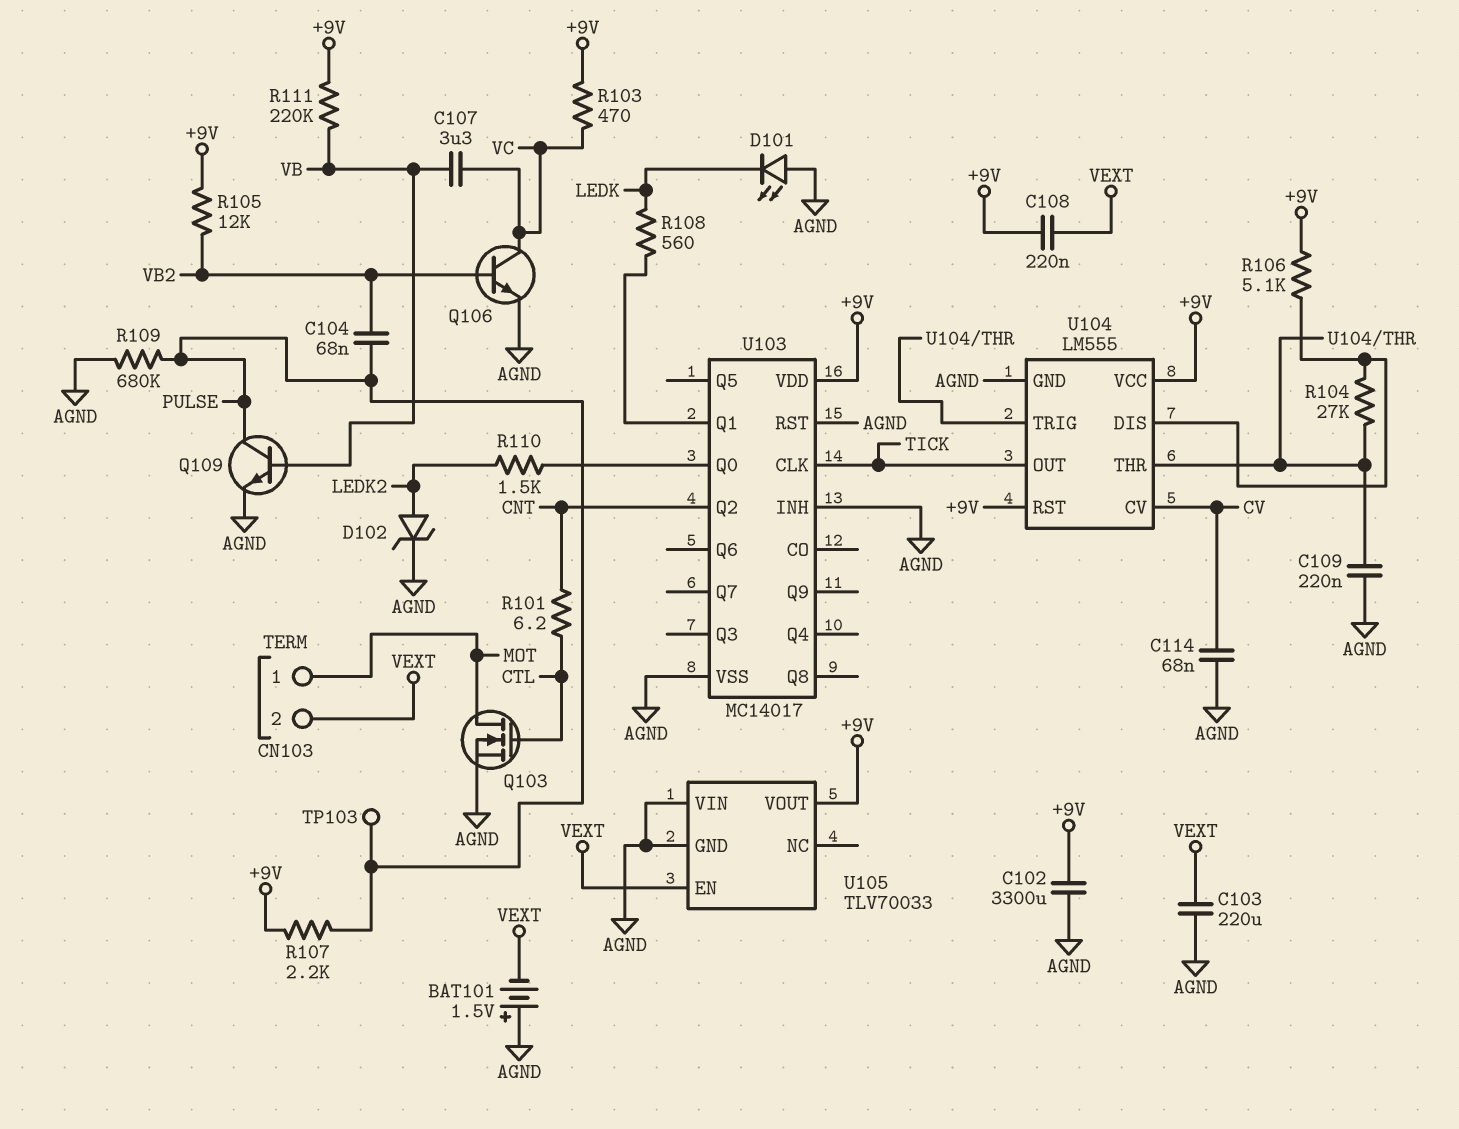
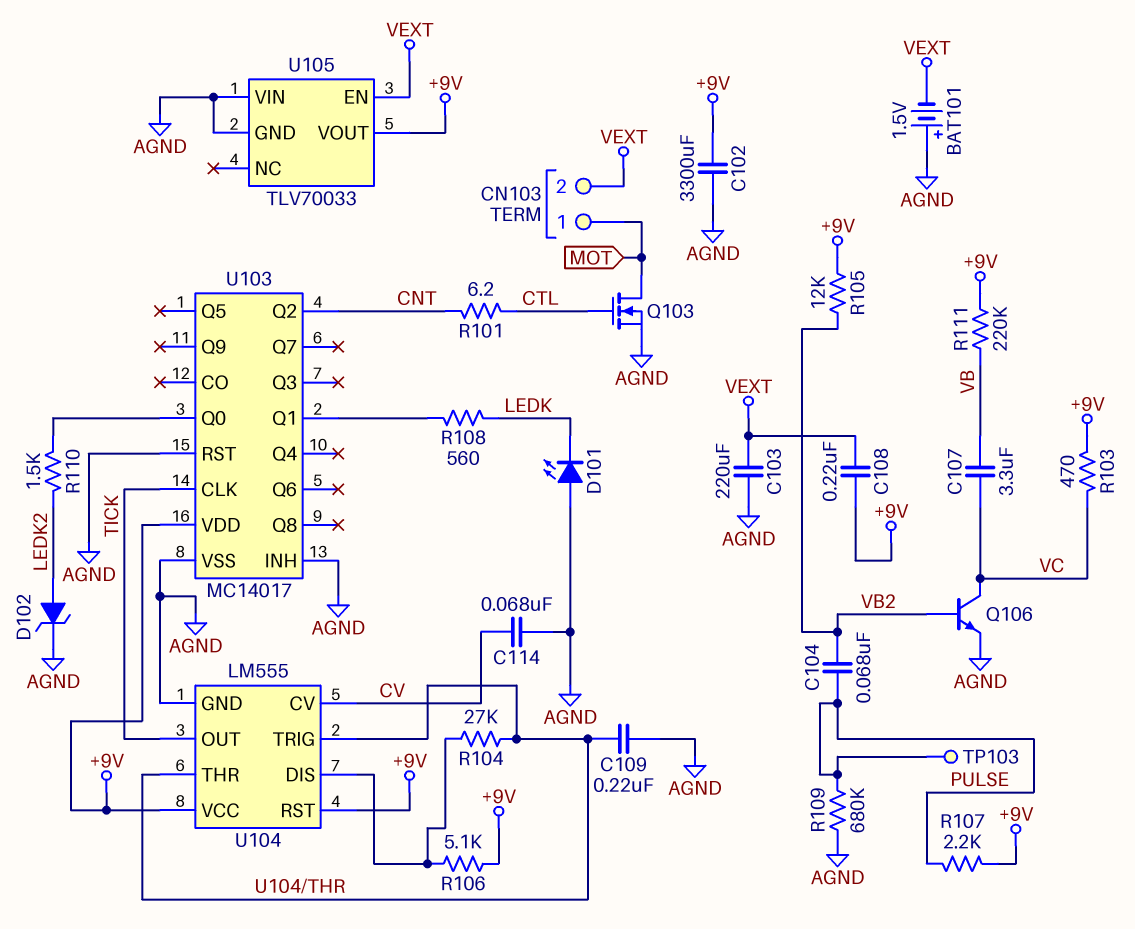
Q109: NPN (B VB, C PULSE, E AGND) -> none

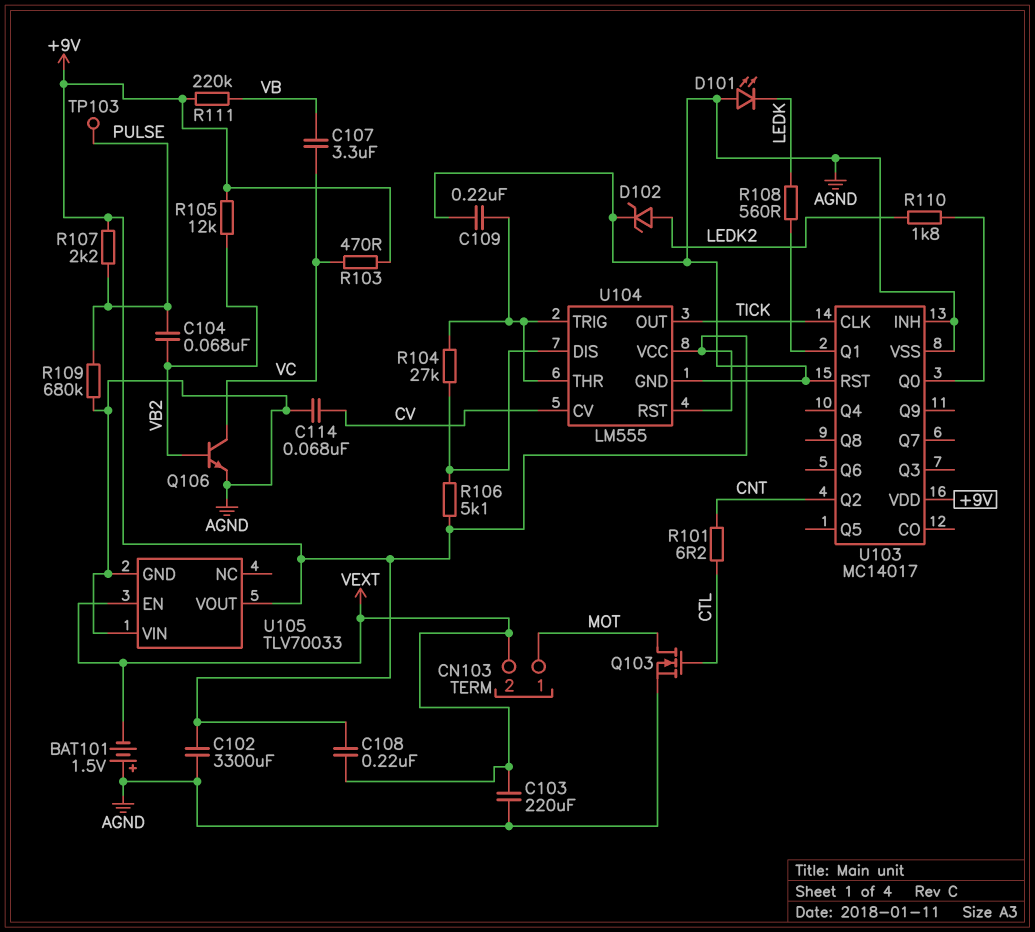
R110: 1.5k (LEDK2, U103/Q0) -> 1.8k (LEDK2, U103/Q0)

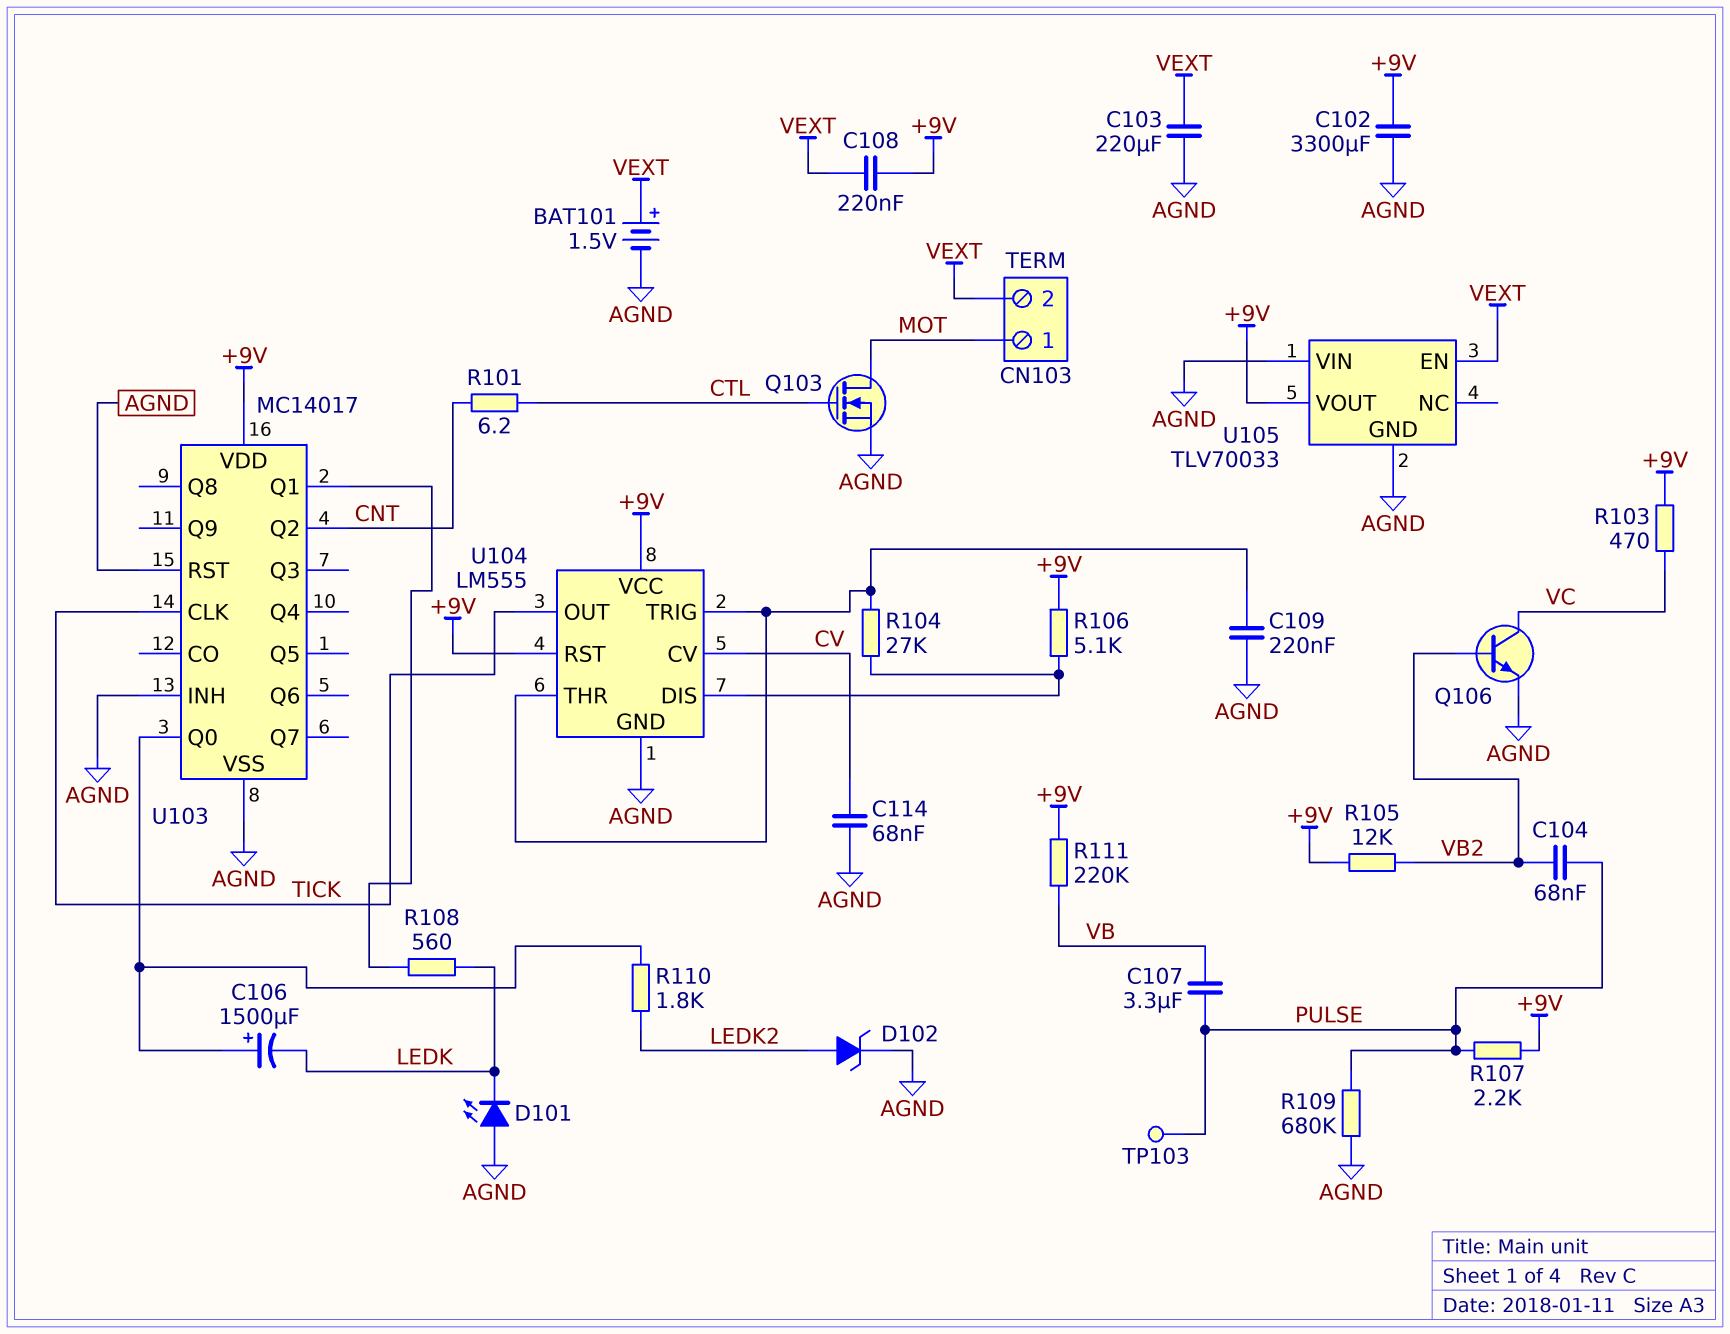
BAT101: 1.5V (plus AGND, minus VEXT) -> 1.5V (plus VEXT, minus AGND)
C106: none -> 1500uF (plus U103/Q0, minus LEDK)
C107: 3.3uF (VB, VC) -> 3.3uF (PULSE, VB)

